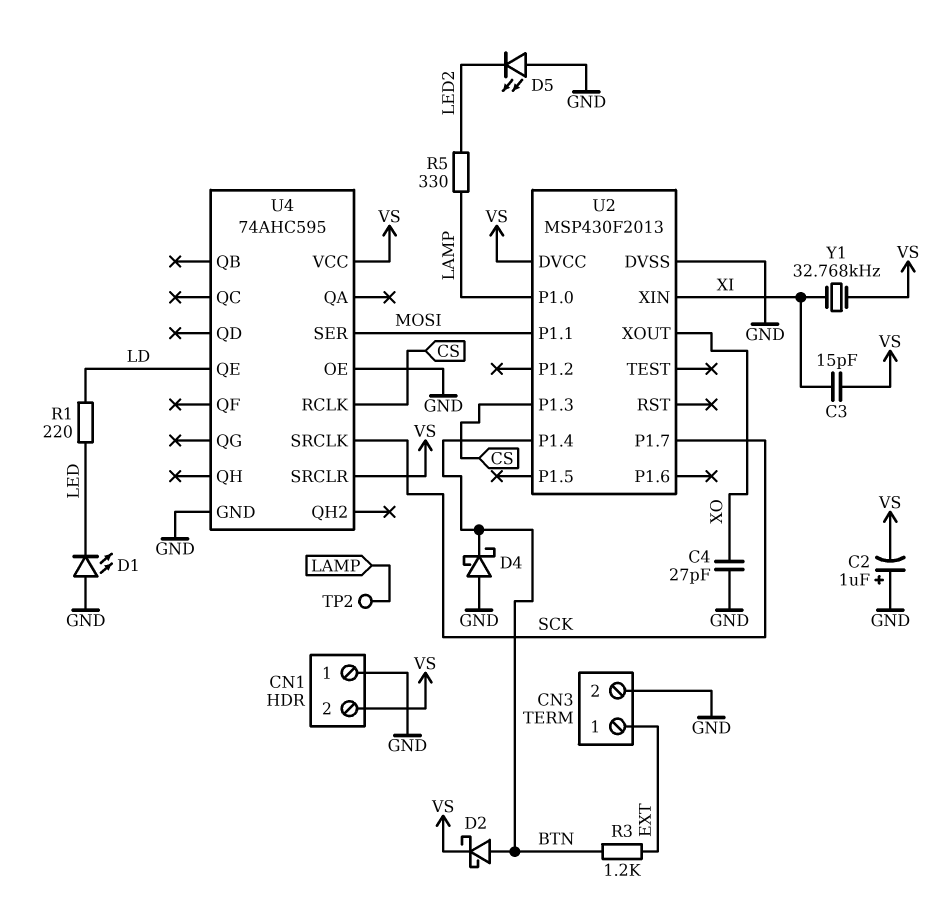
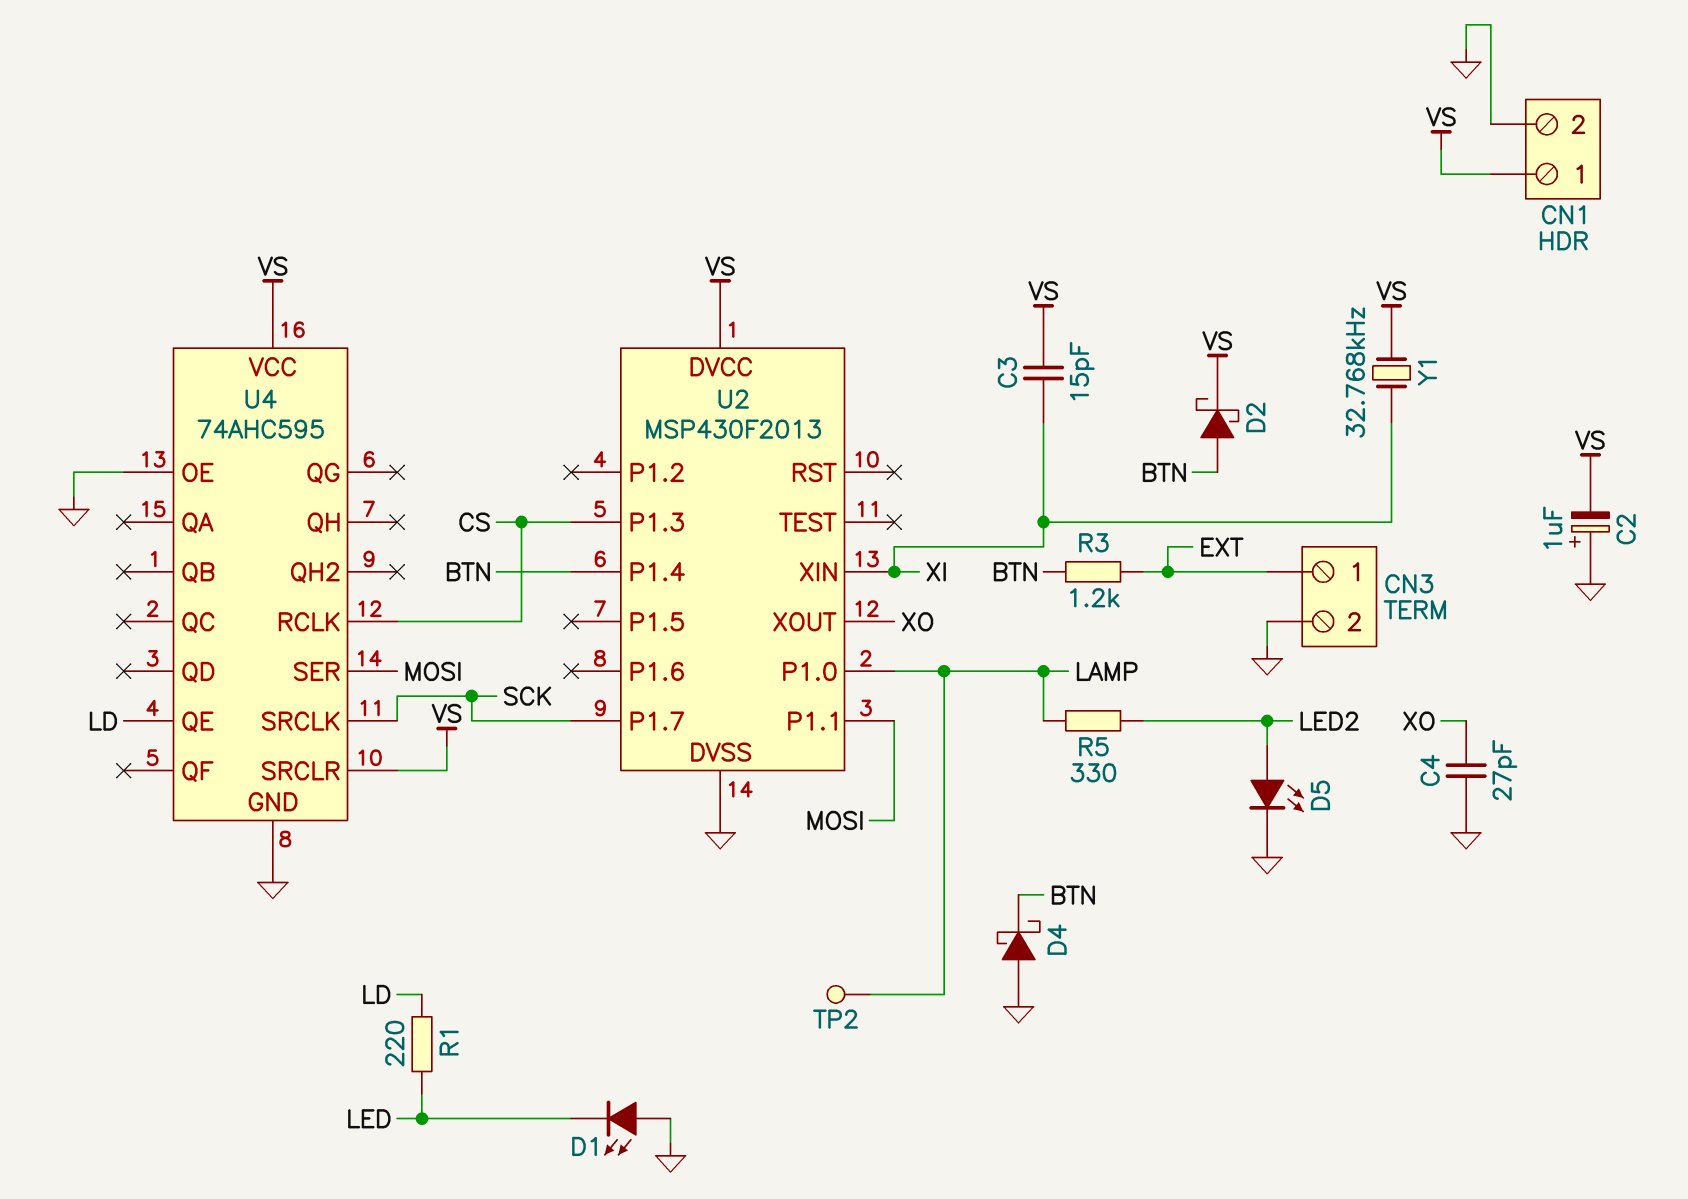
CN1 pin 1: GND -> VS
CN1 pin 2: VS -> GND
D5: LED (A GND, K LED2) -> LED (A LED2, K GND)

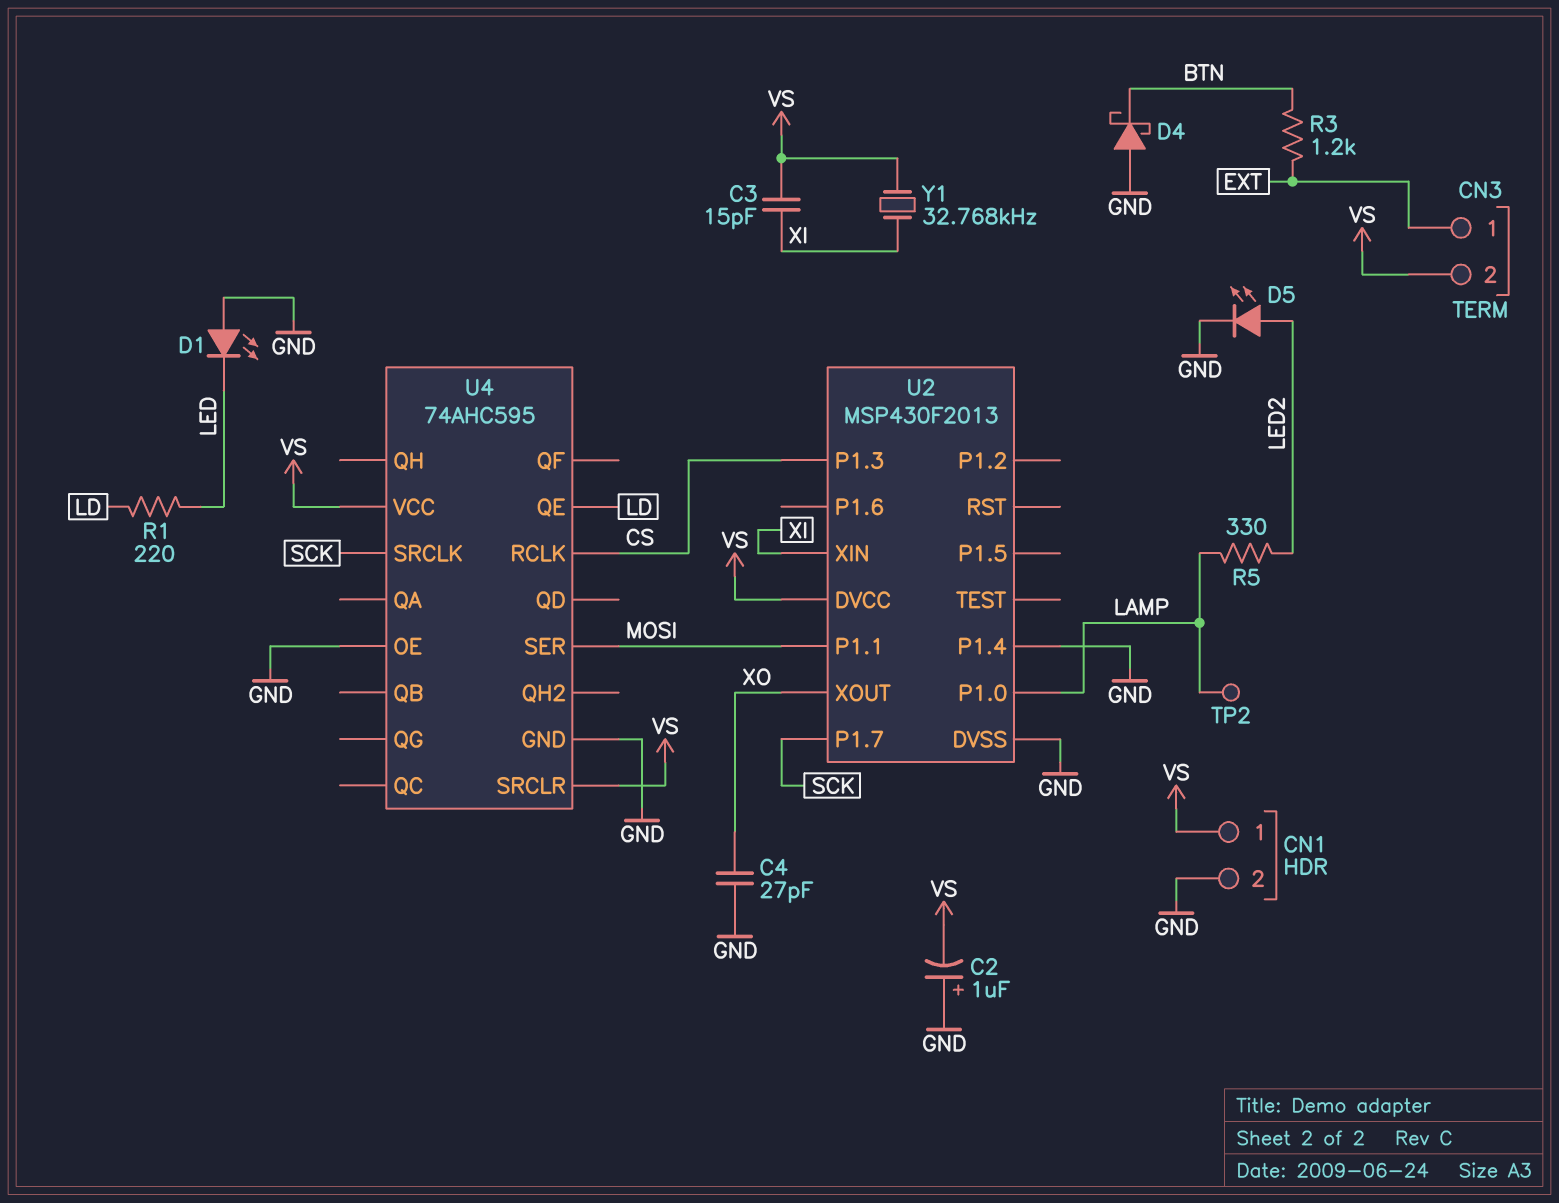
CN3 pin 2: GND -> VS
D2: schottky (A BTN, K VS) -> none
U2 pin P1.4: BTN -> GND

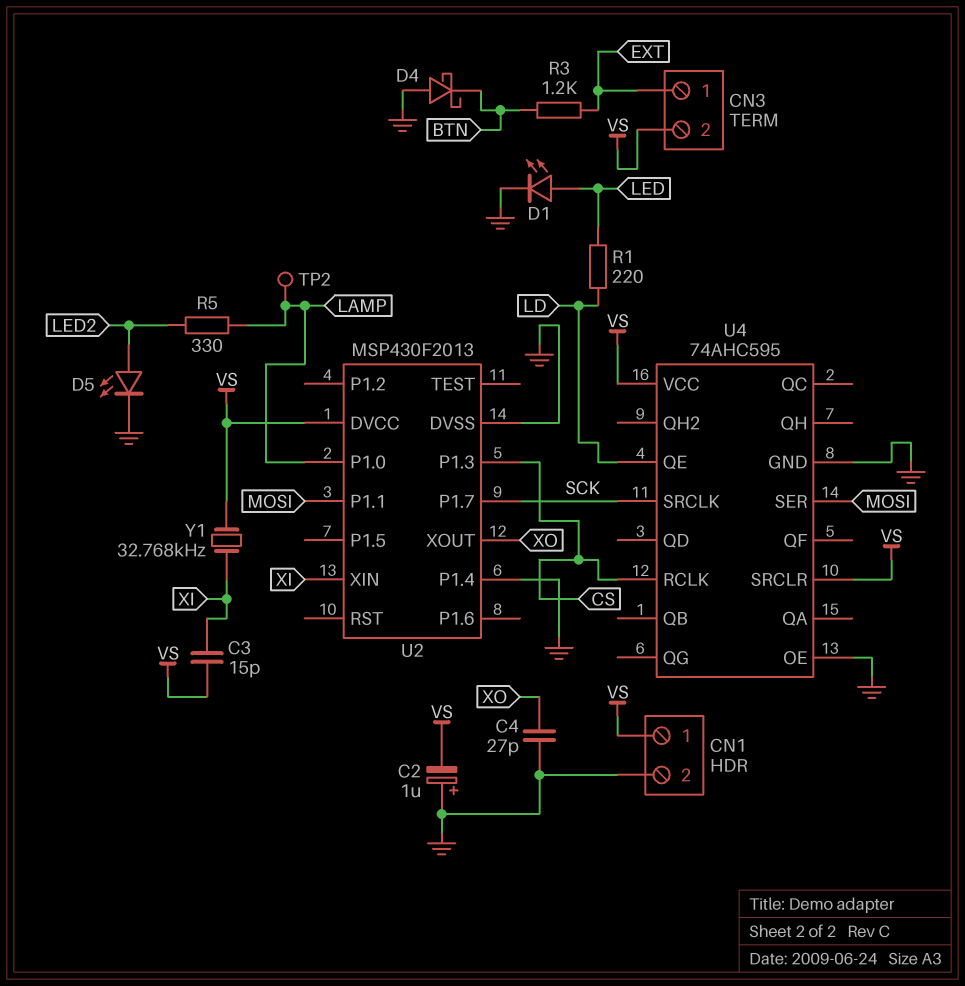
D1: LED (A GND, K LED) -> LED (A LED, K GND)

